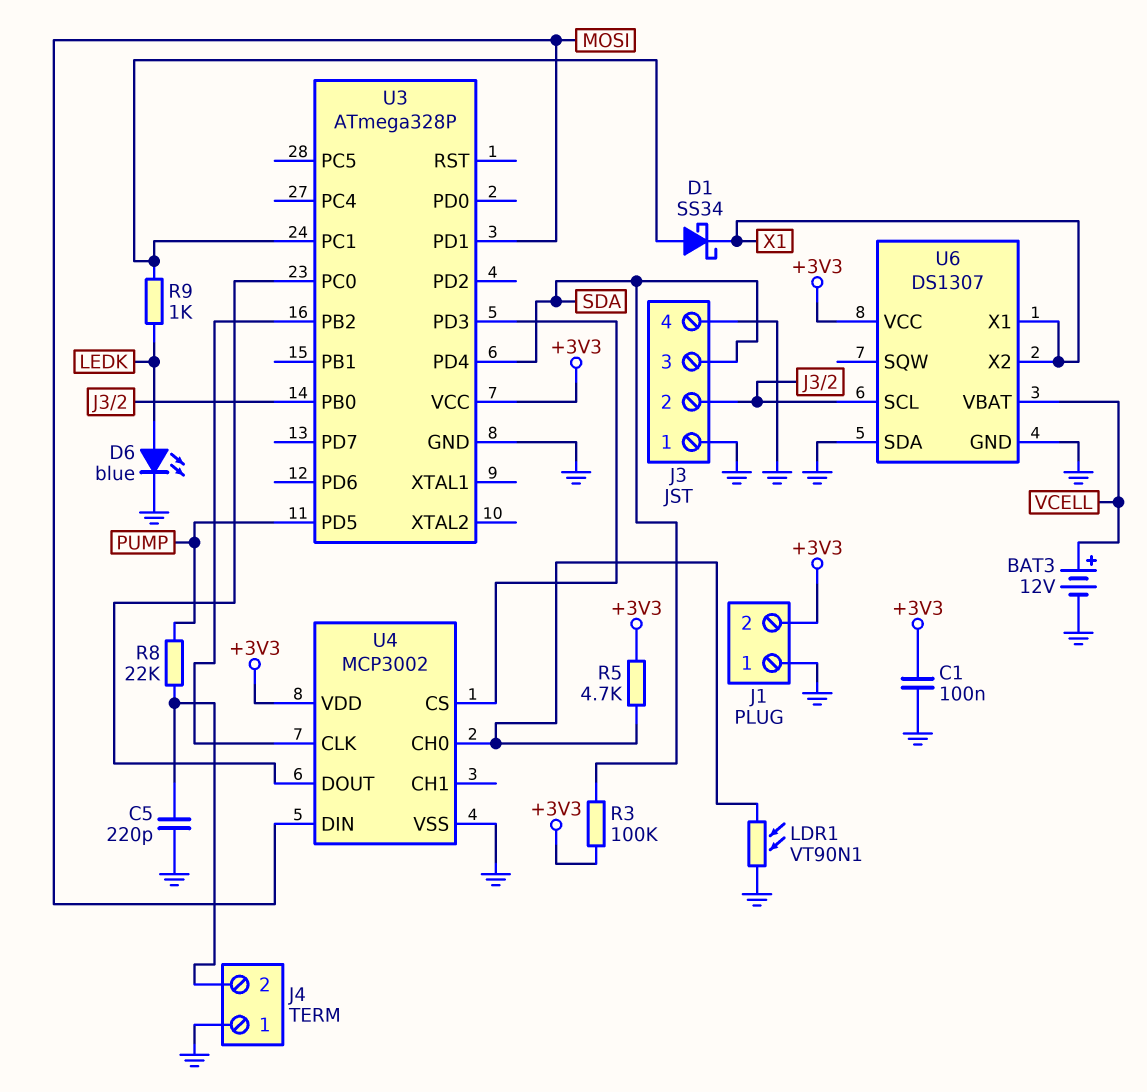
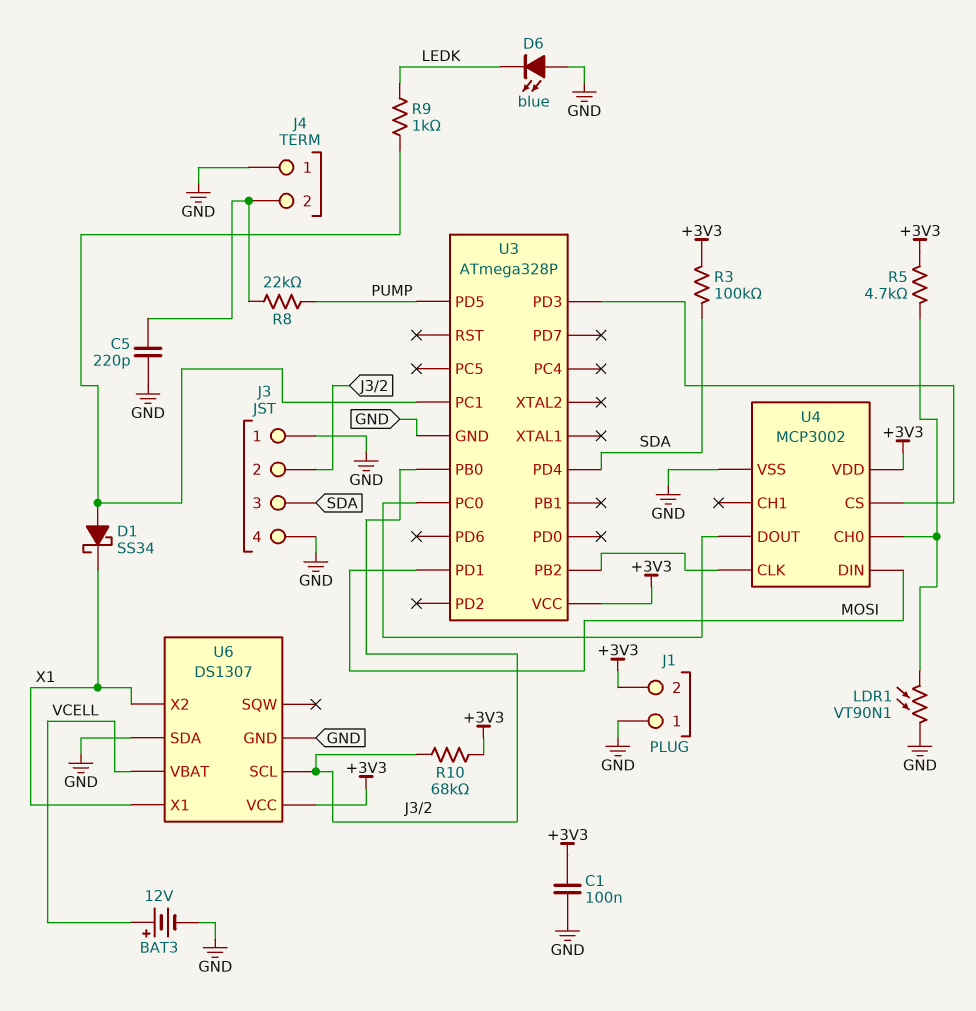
D6: LED blue (A LEDK, K GND) -> LED blue (A GND, K LEDK)
R10: none -> 68k (+3V3, J3/2)

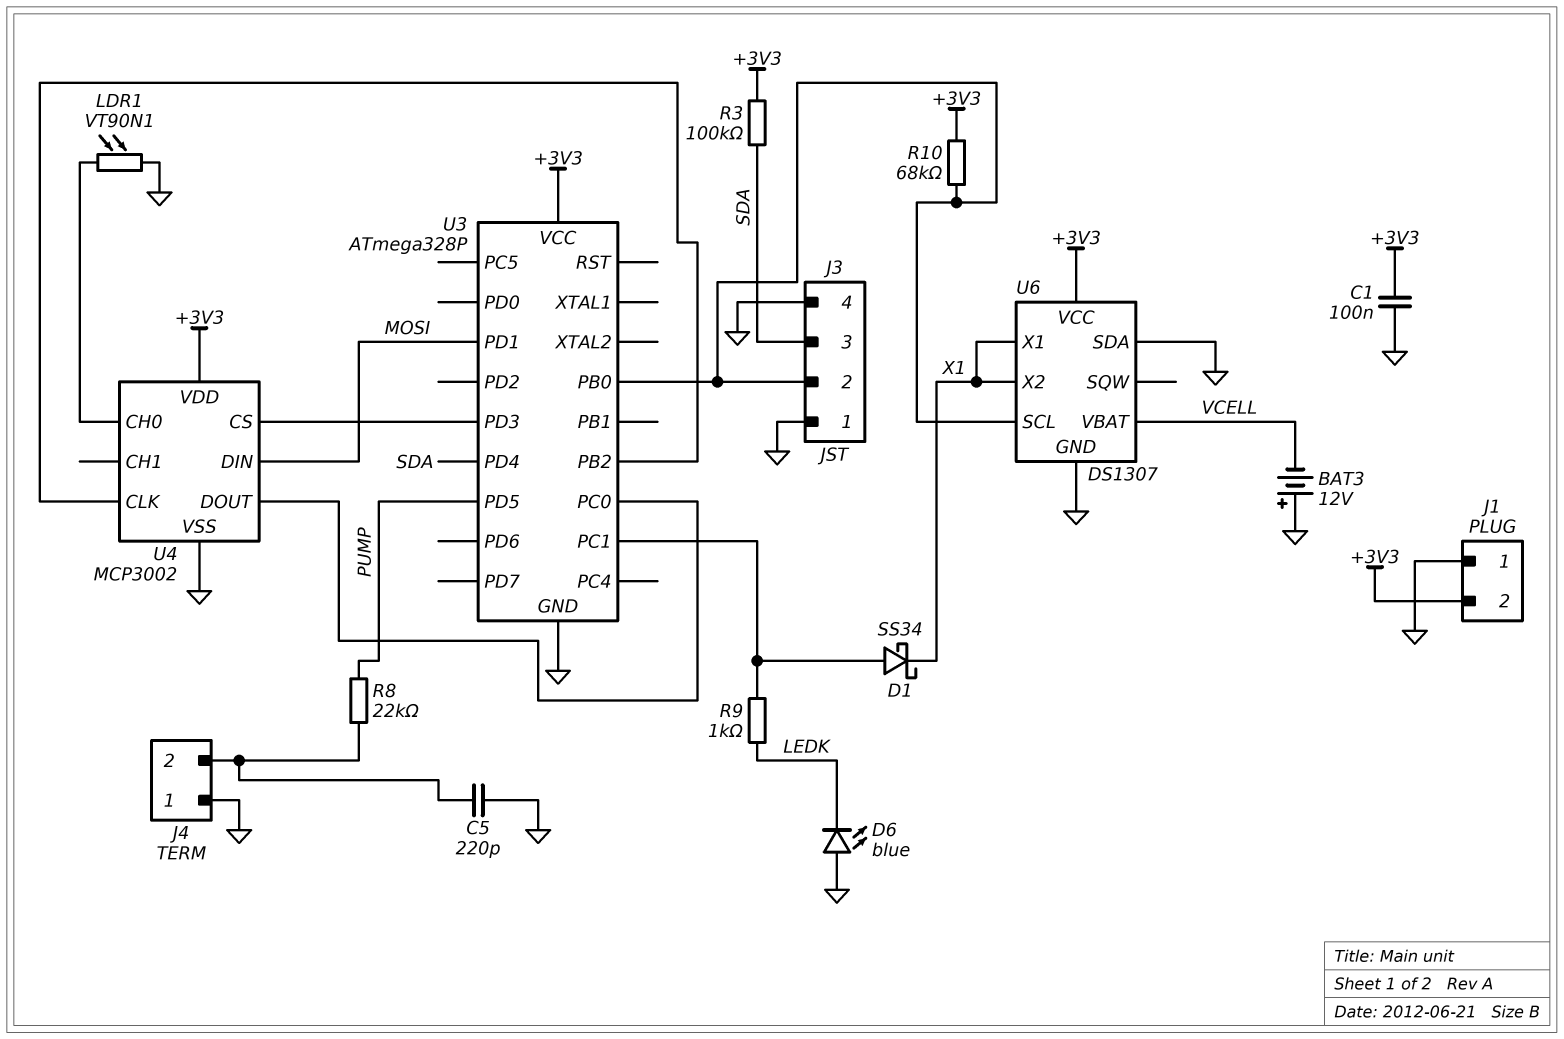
BAT3: 12V (plus VCELL, minus GND) -> 12V (plus GND, minus VCELL)
R5: 4.7k (+3V3, U4/CH0) -> none

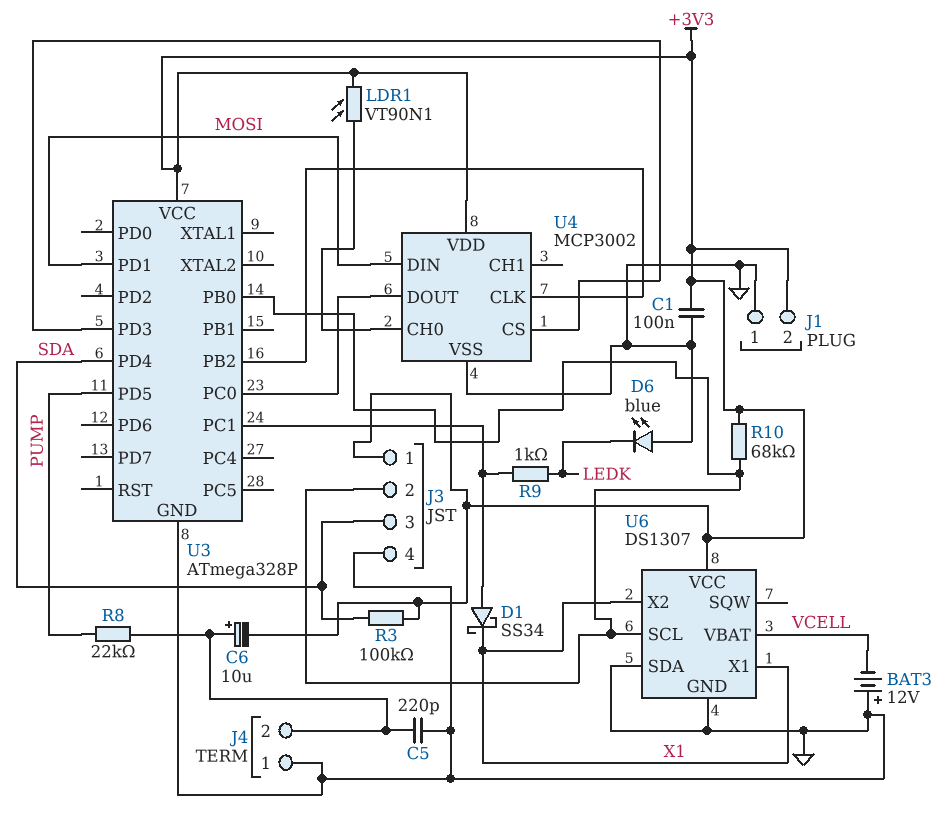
C6: none -> 10uF (plus J4/2, minus +3V3)
J3 pin 1: GND -> +3V3
LDR1: VT90N1 (GND, U4/CH0) -> VT90N1 (+3V3, U4/CH0)

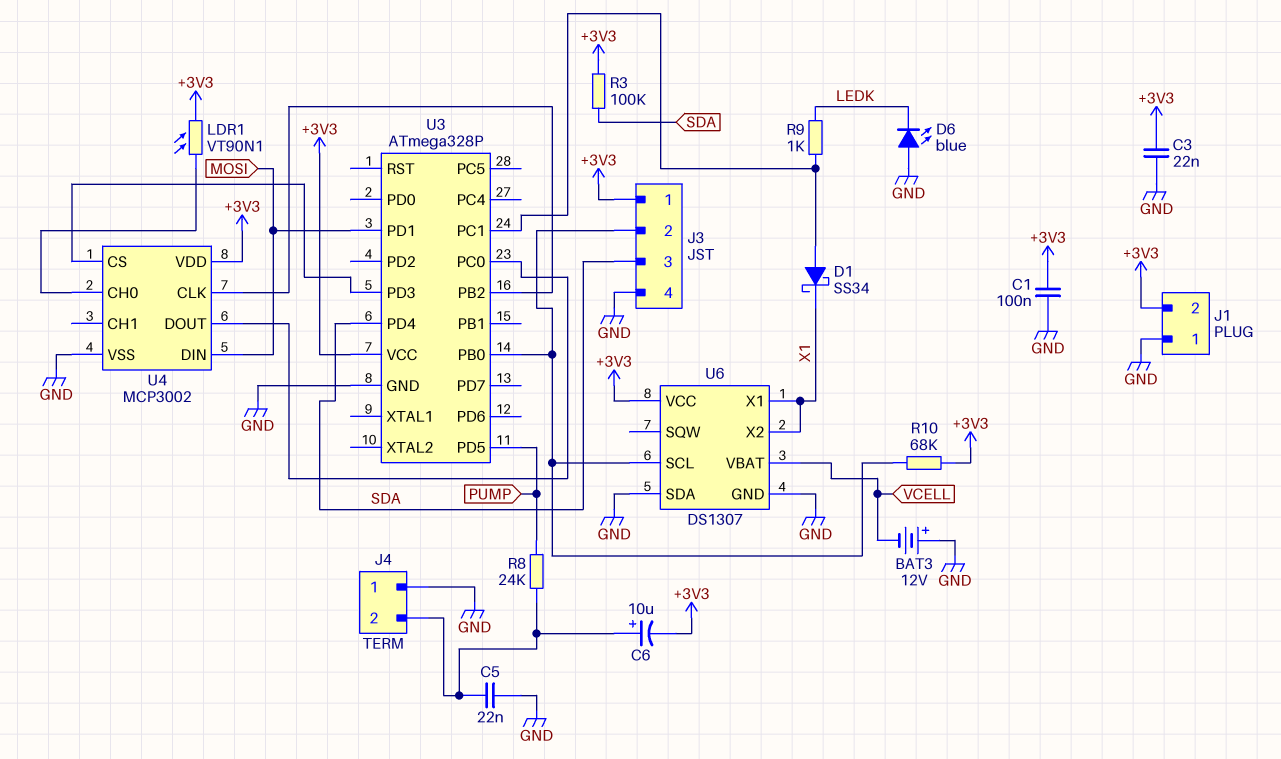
C3: none -> 22nF (+3V3, GND)
C5: 220pF (GND, J4/2) -> 22nF (GND, J4/2)
R8: 22k (J4/2, PUMP) -> 24k (J4/2, PUMP)

